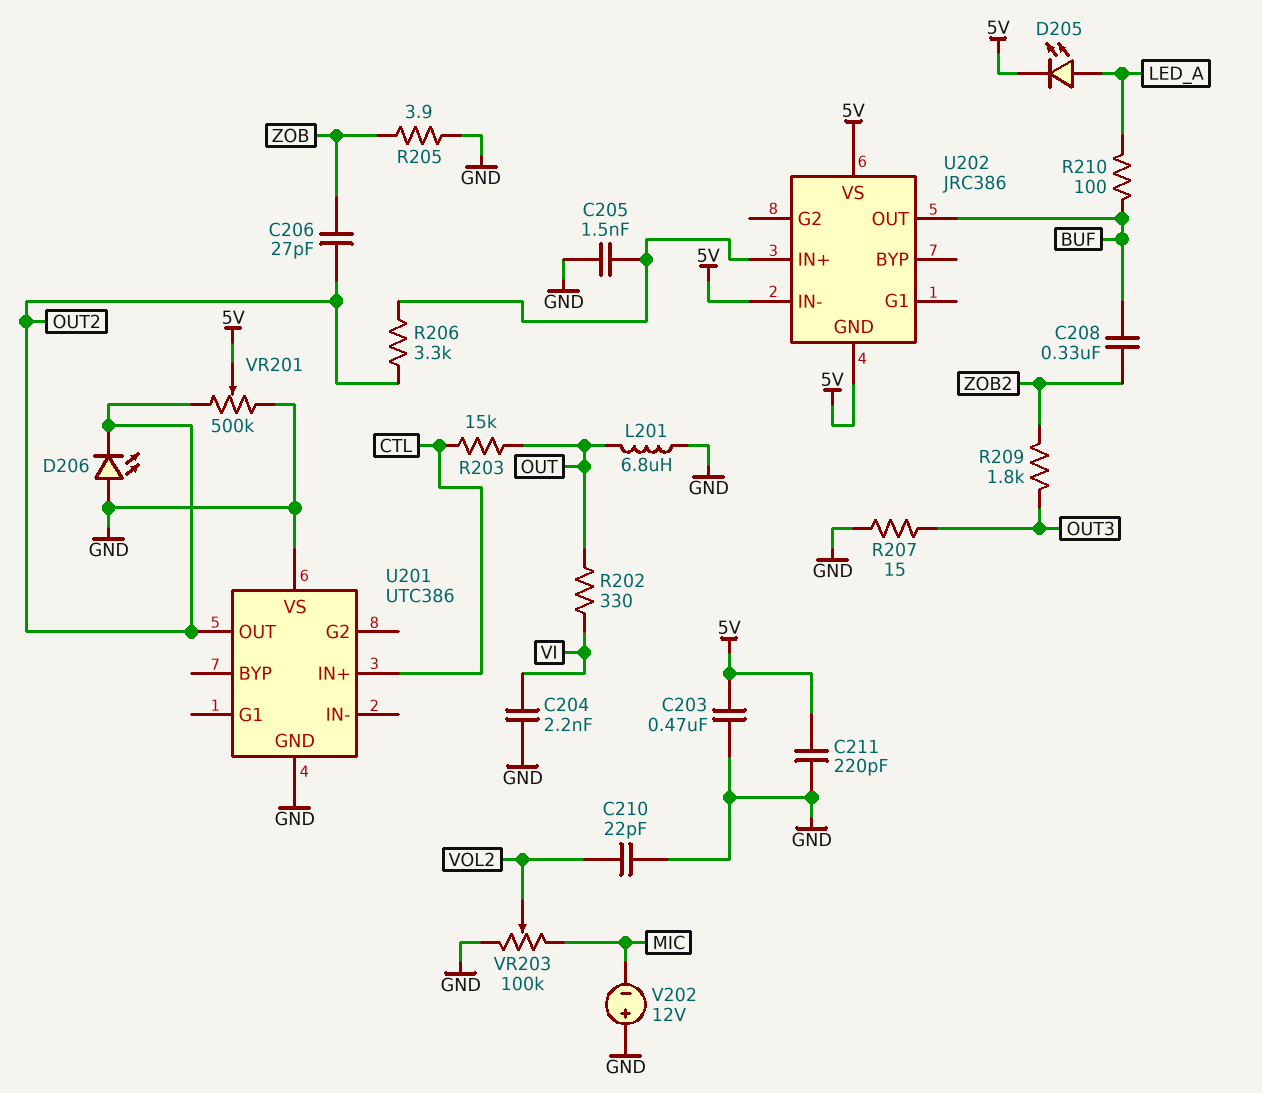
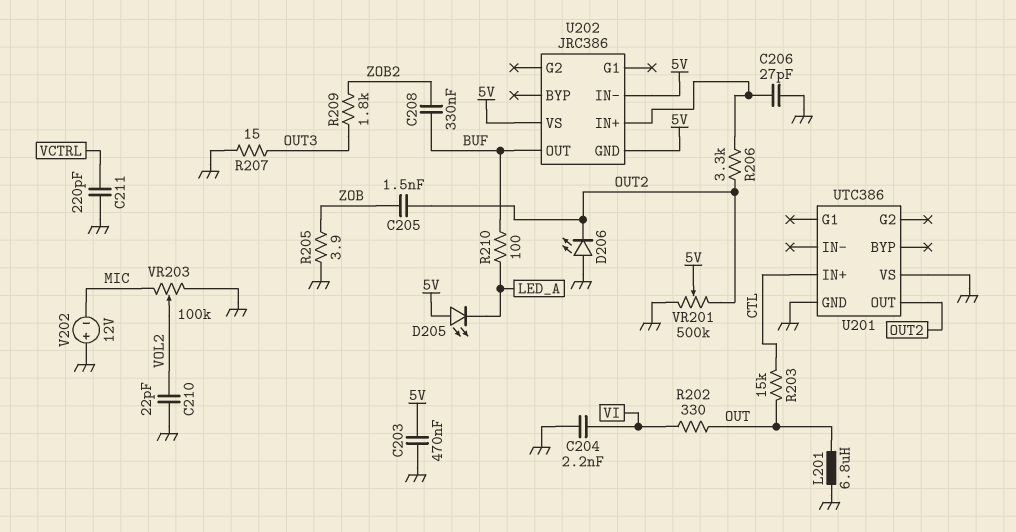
C205: 1.5nF (GND, U202/IN+) -> 1.5nF (OUT2, ZOB)
C206: 27pF (OUT2, ZOB) -> 27pF (GND, U202/IN+)
C211: 220pF (5V, GND) -> 220pF (GND, VCTRL)
D205: LED (A LED_A, K 5V) -> LED (A 5V, K LED_A)

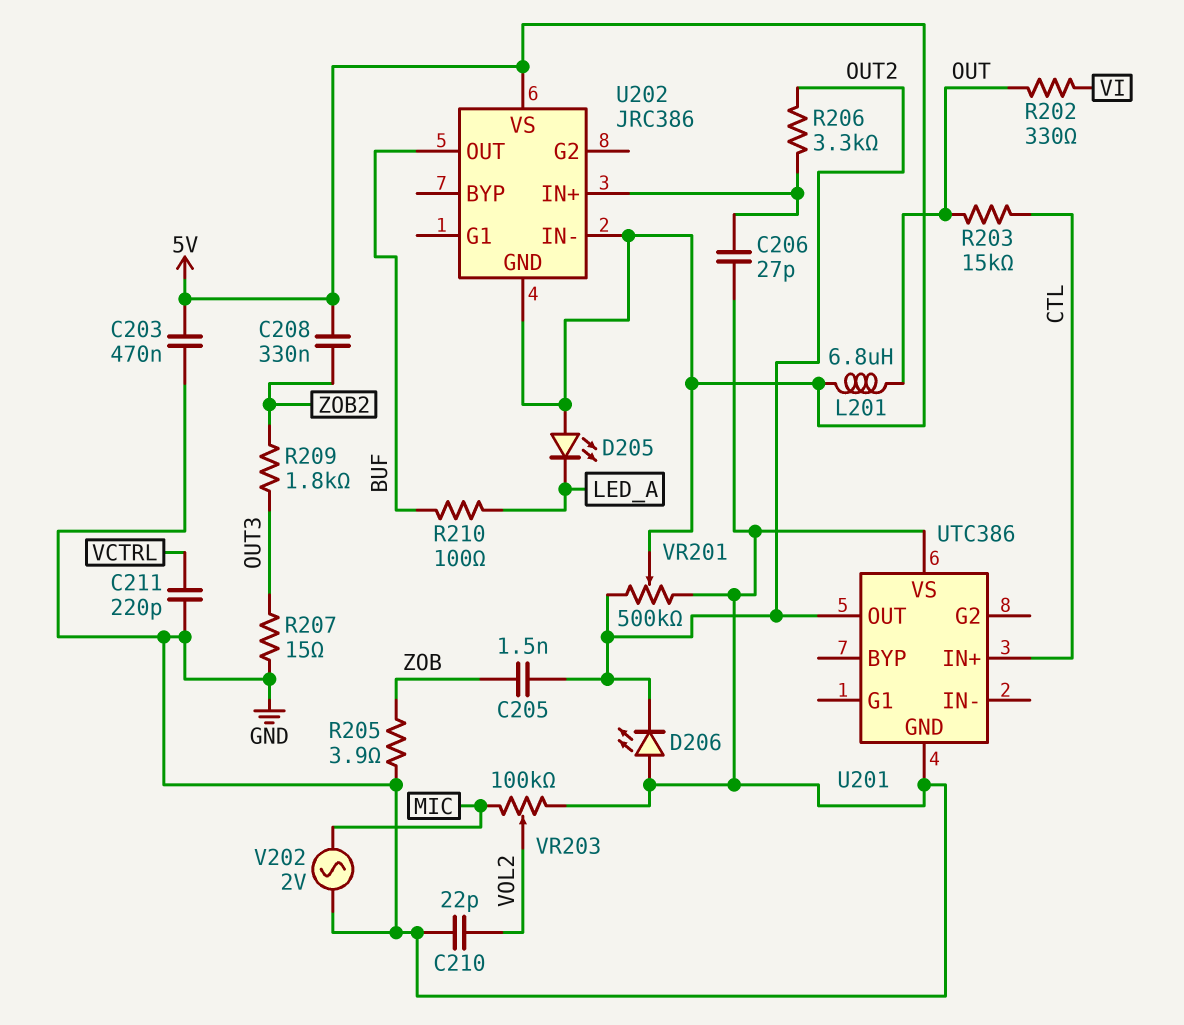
C204: 2.2nF (GND, VI) -> none
C208: 330nF (BUF, ZOB2) -> 330nF (5V, ZOB2)
L201: 6.8uH (GND, OUT) -> 6.8uH (5V, OUT)
V202: 12V (plus GND, minus MIC) -> AC 2V (GND, MIC)

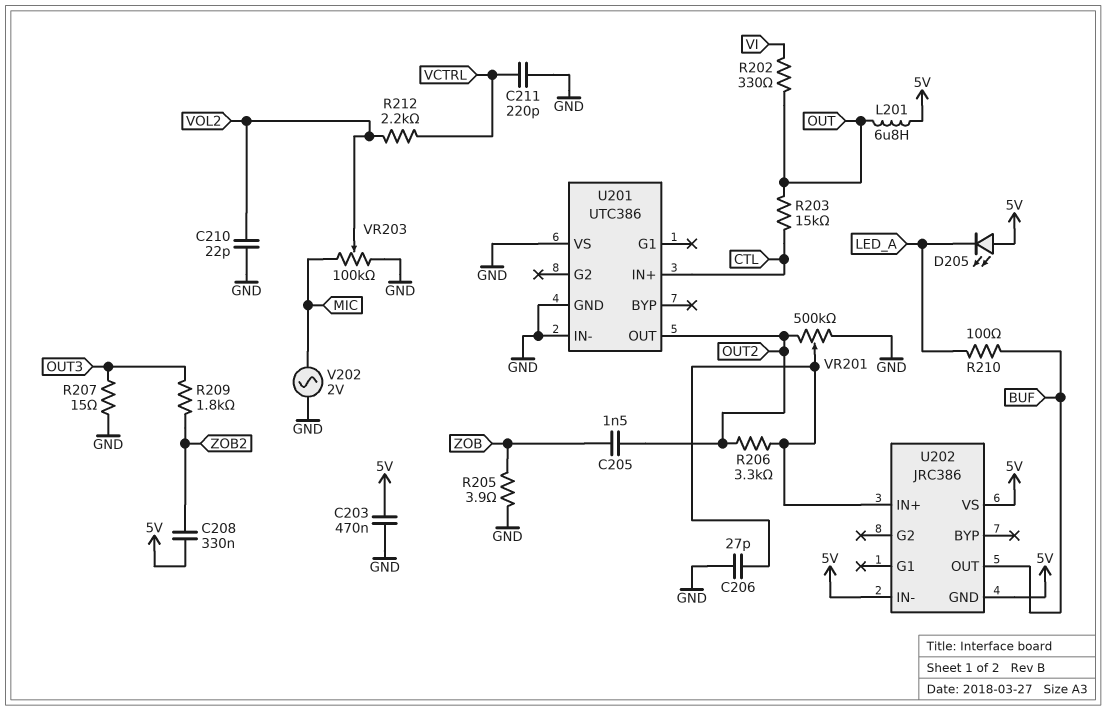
D206: LED (A GND, K OUT2) -> none
R212: none -> 2.2k (VCTRL, VOL2)
U201 pin IN-: none -> GND
VR201: 500k (GND, OUT2, wiper 5V) -> 500k (GND, OUT2, wiper U202/IN+)

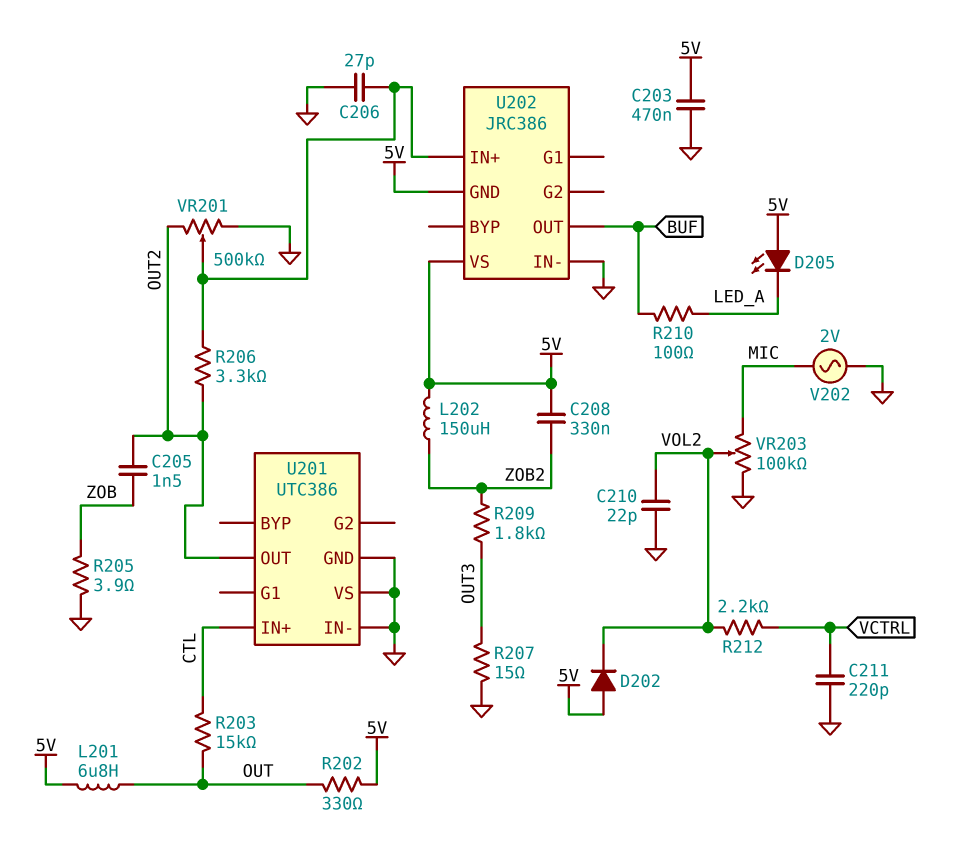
D202: none -> diode (A 5V, K VOL2)
L202: none -> 150uH (5V, ZOB2)
R202: 330 (OUT, VI) -> 330 (5V, OUT)
U202 pin IN-: 5V -> GND

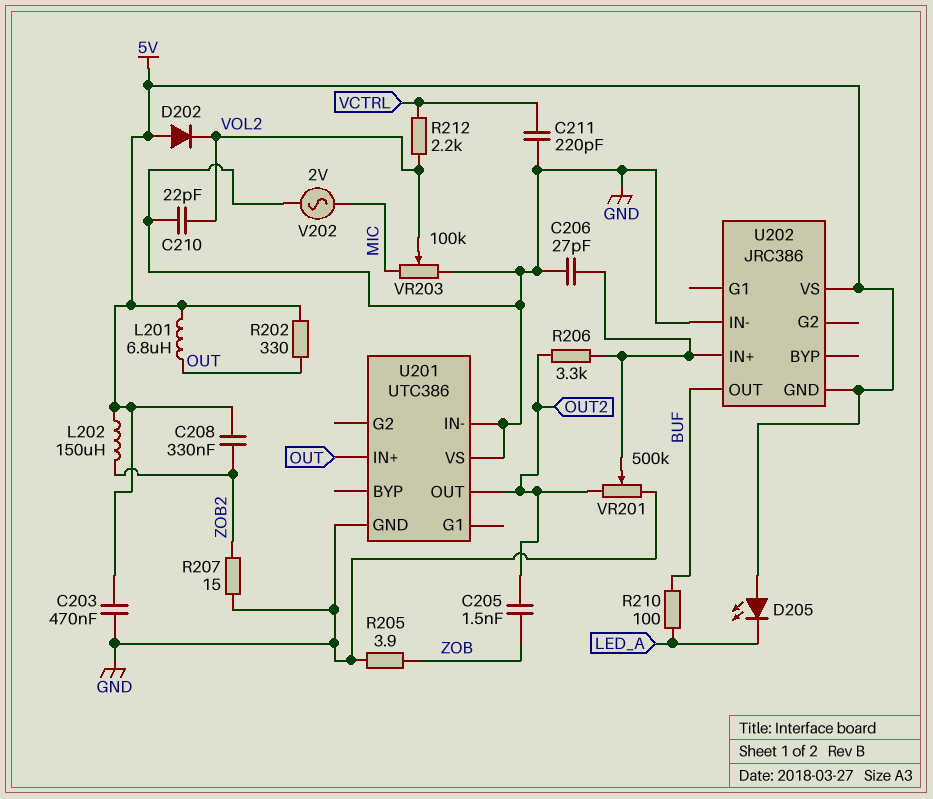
R203: 15k (CTL, OUT) -> none
R207: 15 (GND, OUT3) -> 15 (GND, ZOB2)
R209: 1.8k (OUT3, ZOB2) -> none
U201 pin IN+: CTL -> OUT

